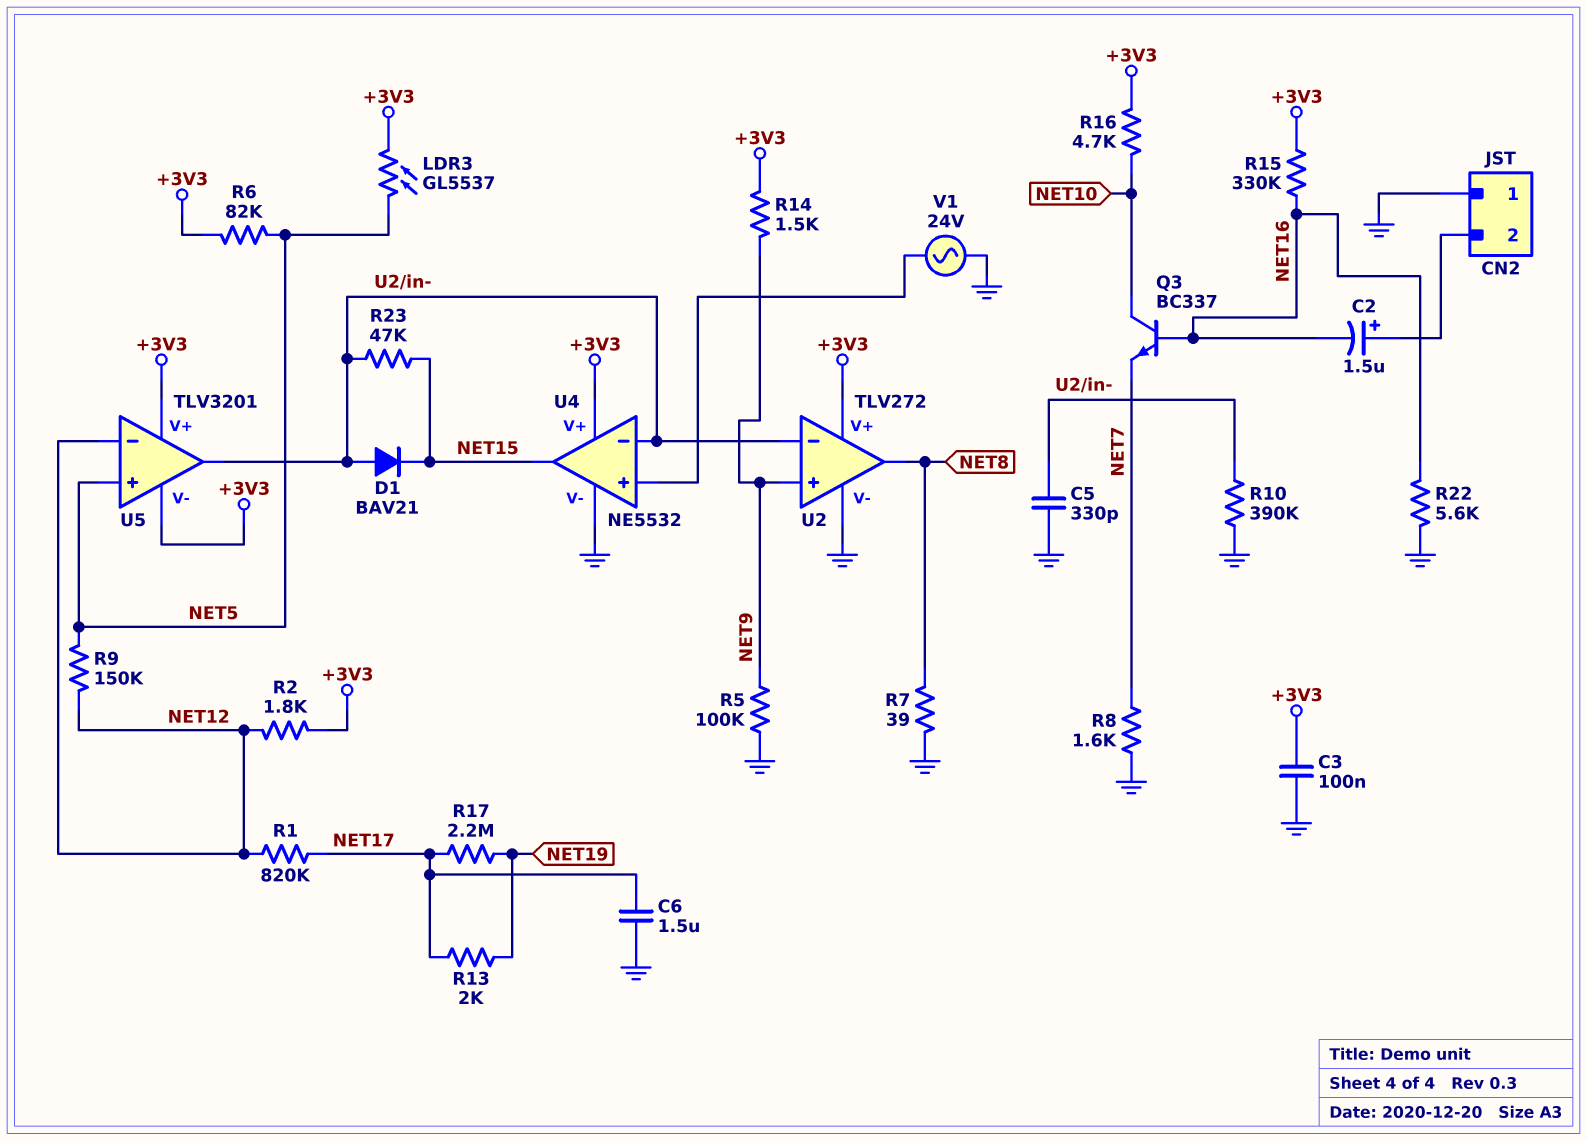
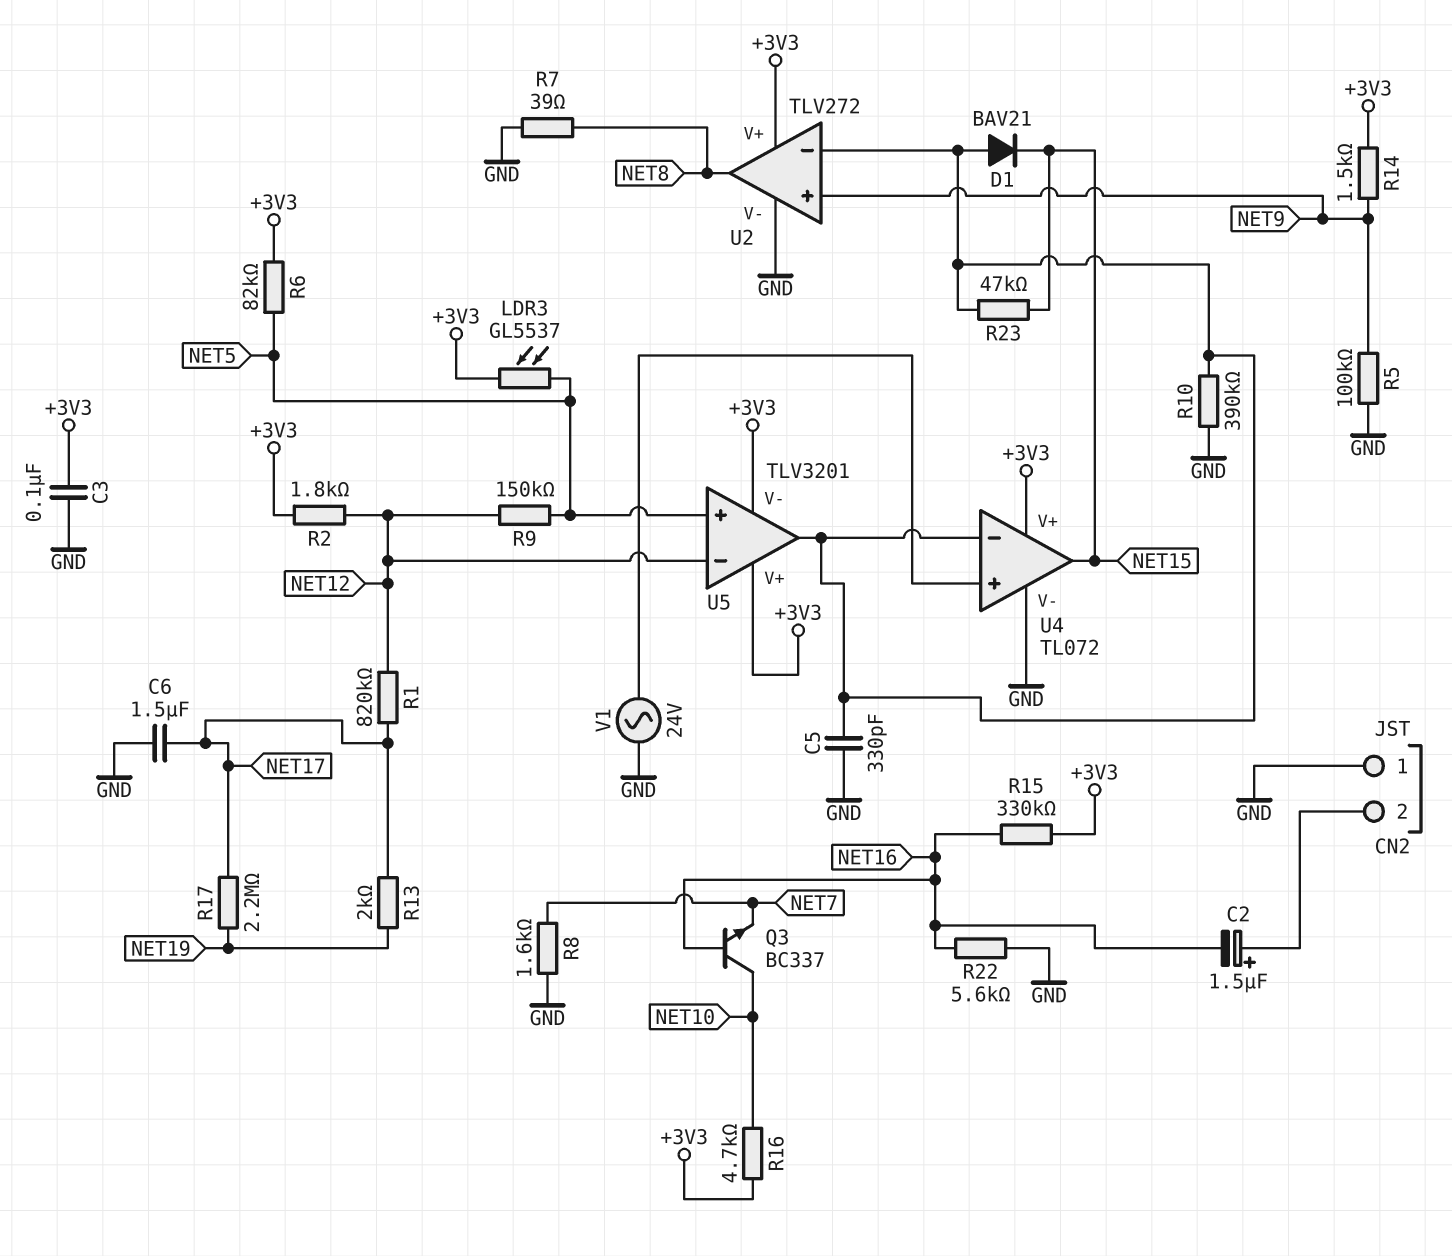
U4: NE5532 -> TL072

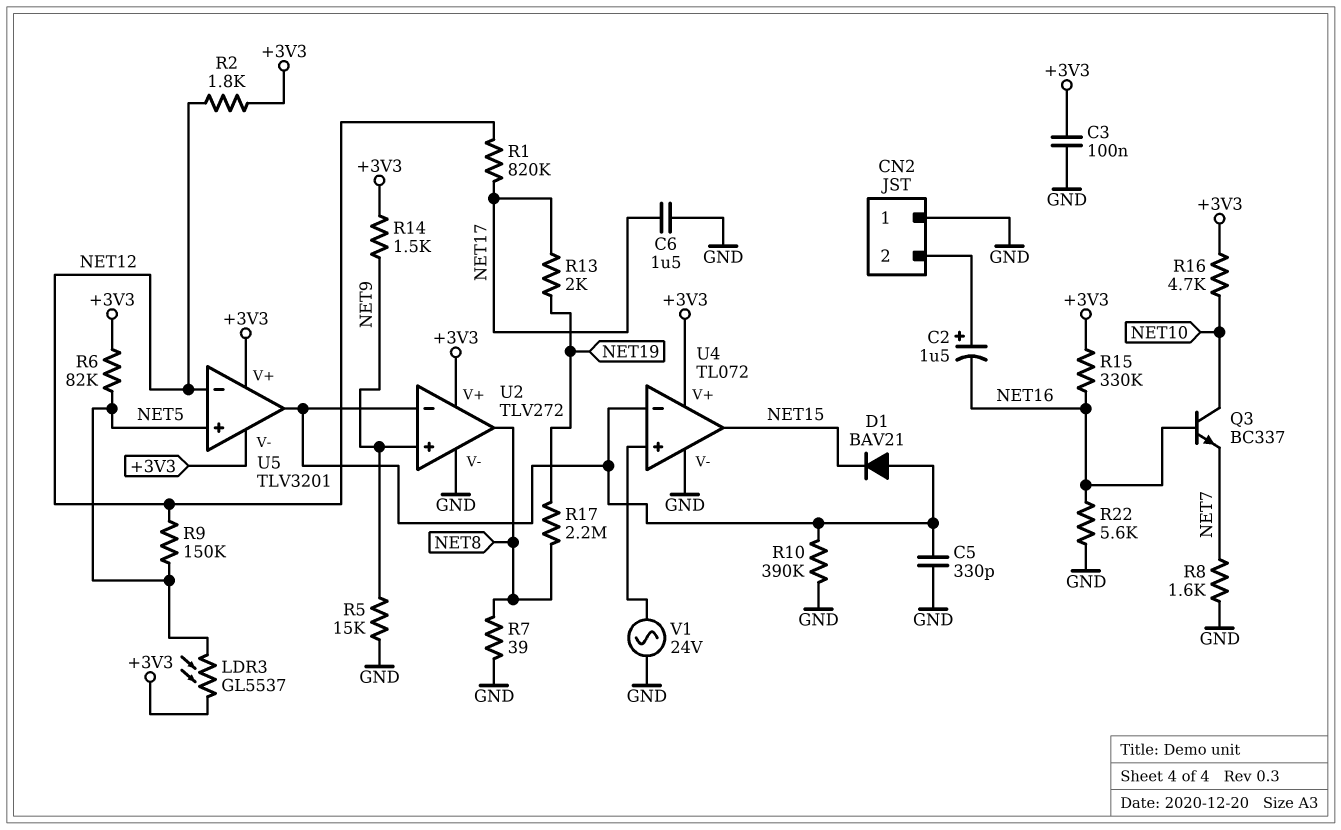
R5: 100k (GND, NET9) -> 15k (GND, NET9)
R17: 2.2M (NET17, NET19) -> 2.2M (NET8, NET19)
R23: 47k (NET15, U2/in-) -> none

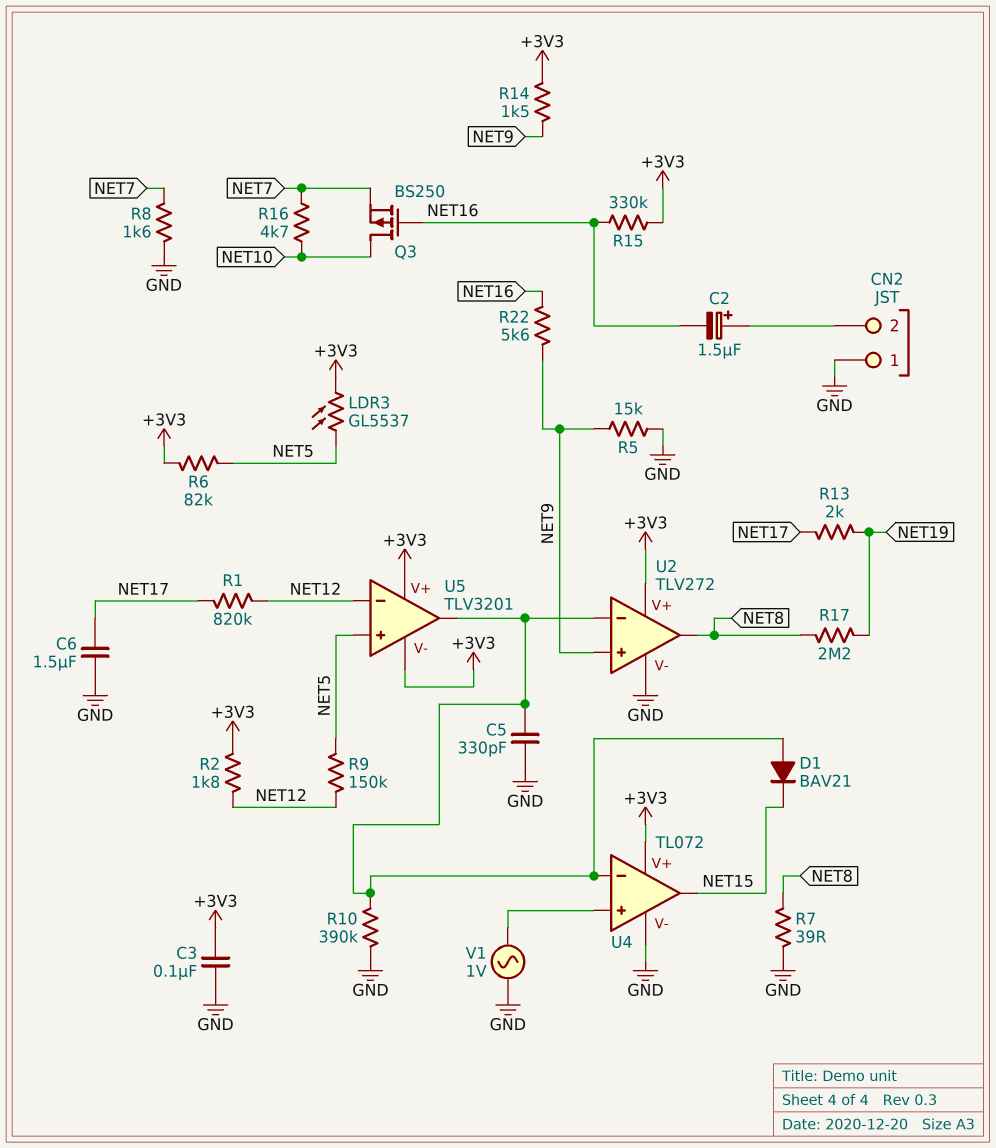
Q3: NPN BC337 (B NET16, C NET10, E NET7) -> PMOS BS250 (G NET16, D NET10, S NET7)
R16: 4.7k (+3V3, NET10) -> 4.7k (NET7, NET10)
R22: 5.6k (GND, NET16) -> 5.6k (NET9, NET16)
V1: AC 24V (GND, U4/in+) -> AC 1V (GND, U4/in+)

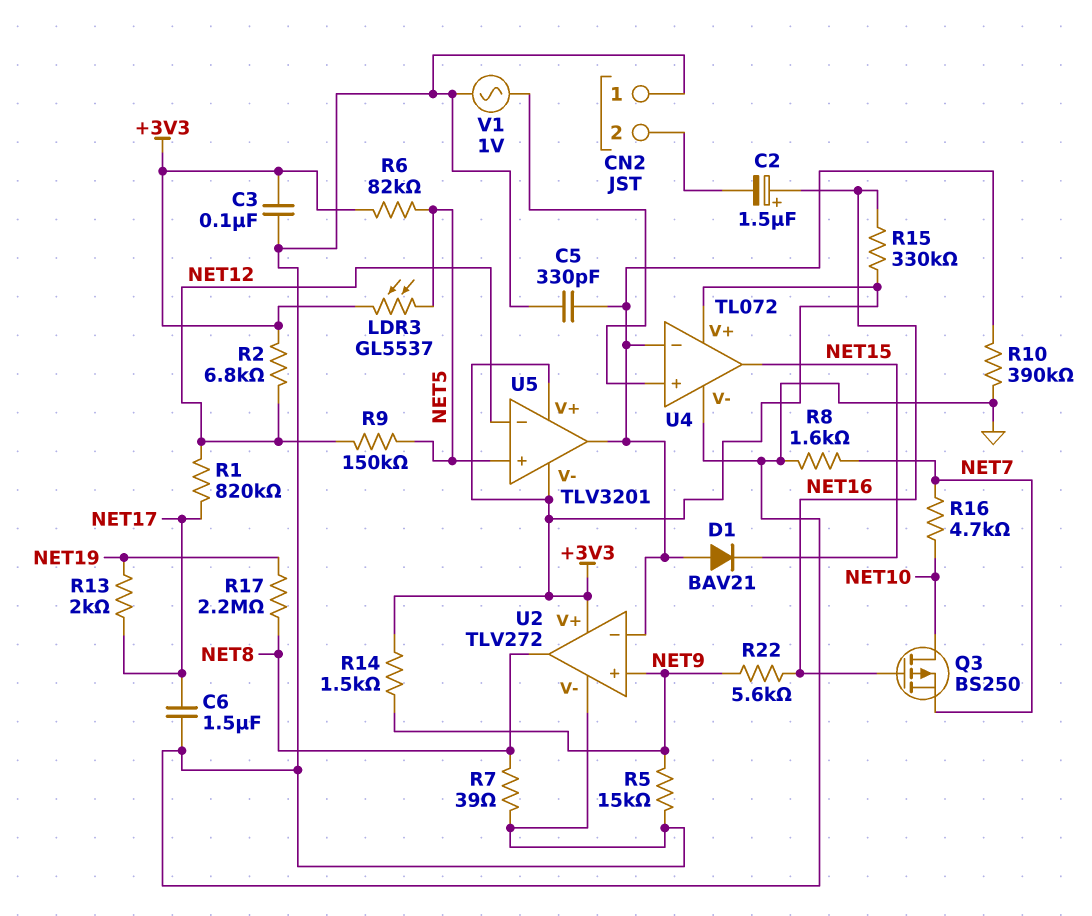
C2: 1.5uF (plus CN2/2, minus NET16) -> 1.5uF (plus NET16, minus CN2/2)
R2: 1.8k (+3V3, NET12) -> 6.8k (+3V3, NET12)

